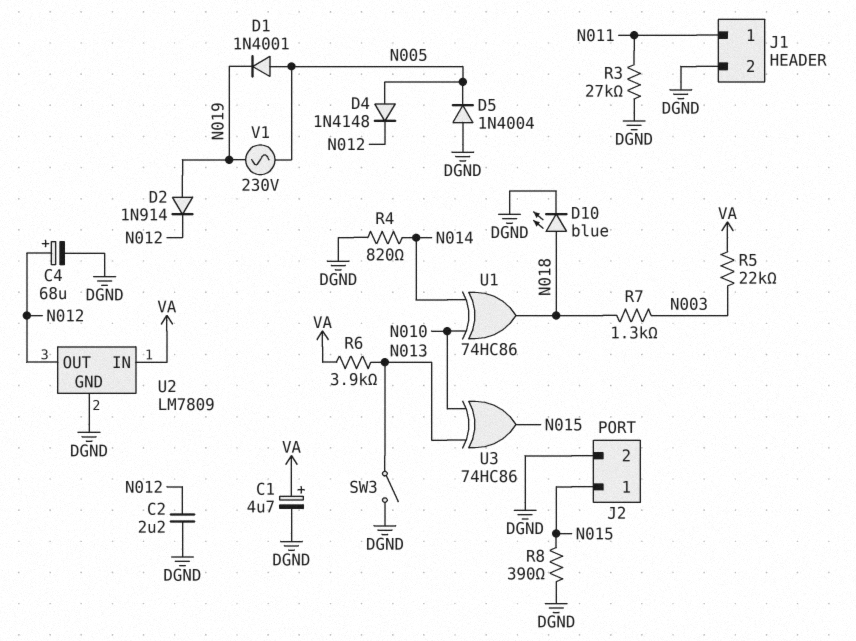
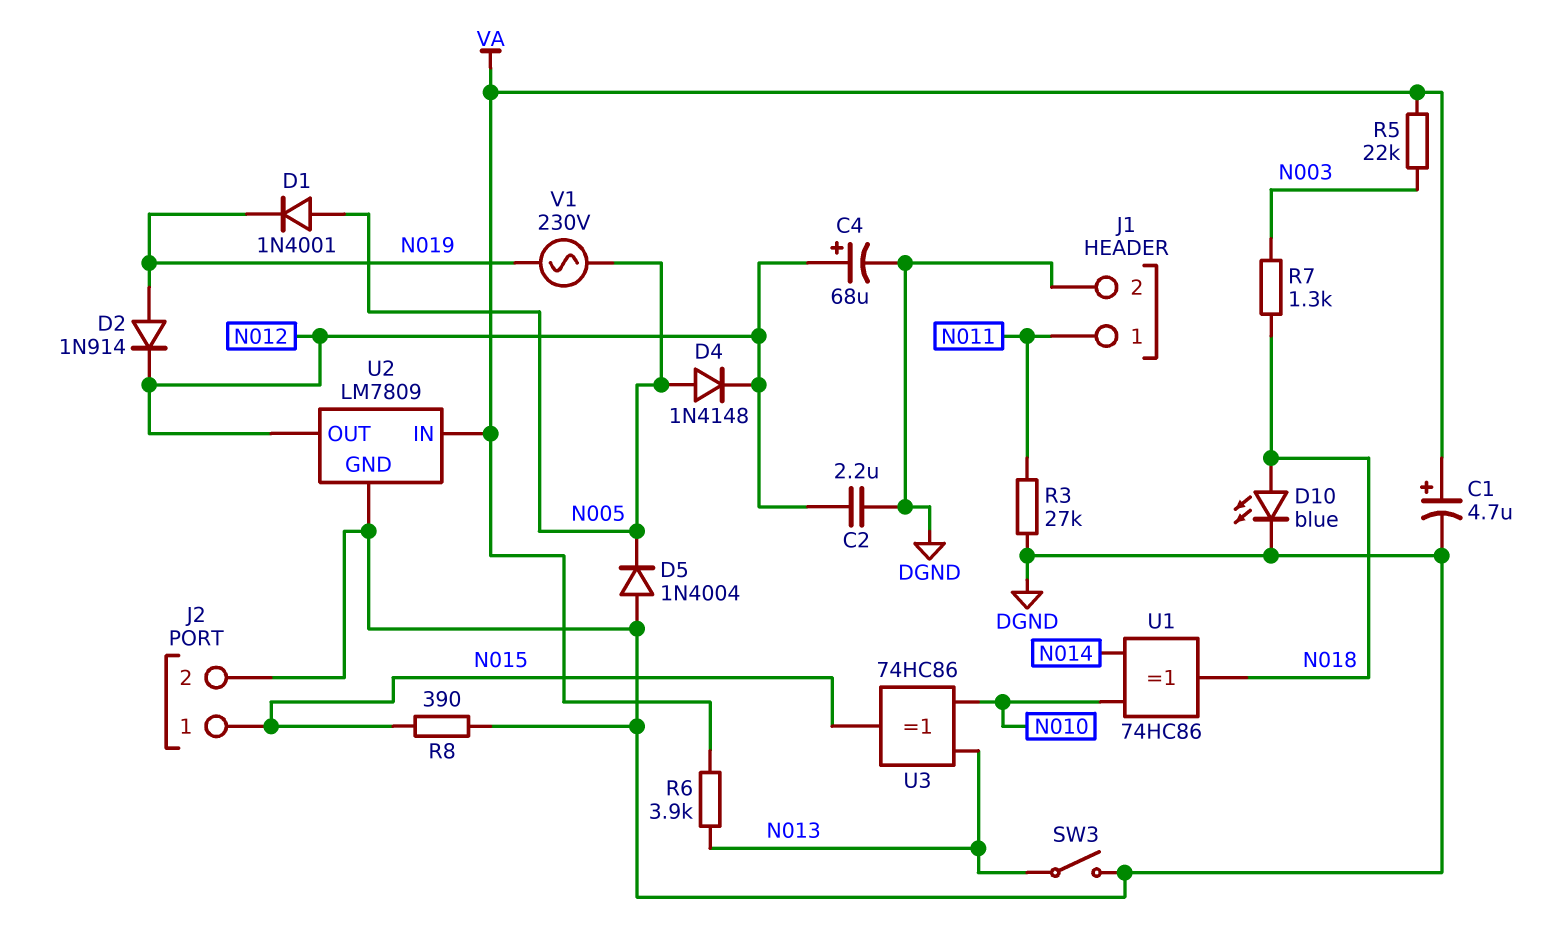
R4: 820 (DGND, N014) -> none

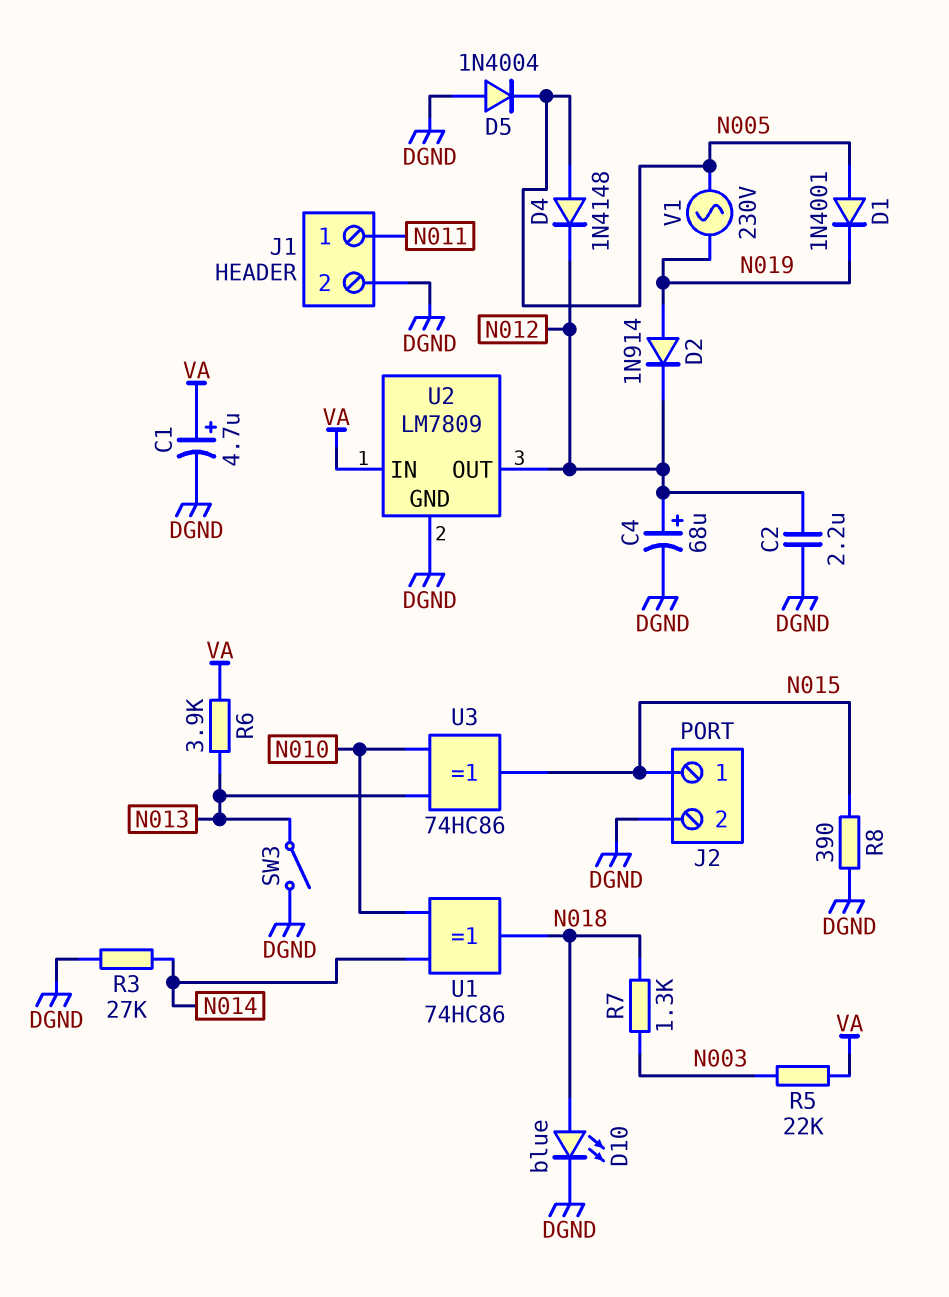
R3: 27k (DGND, N011) -> 27k (DGND, N014)

